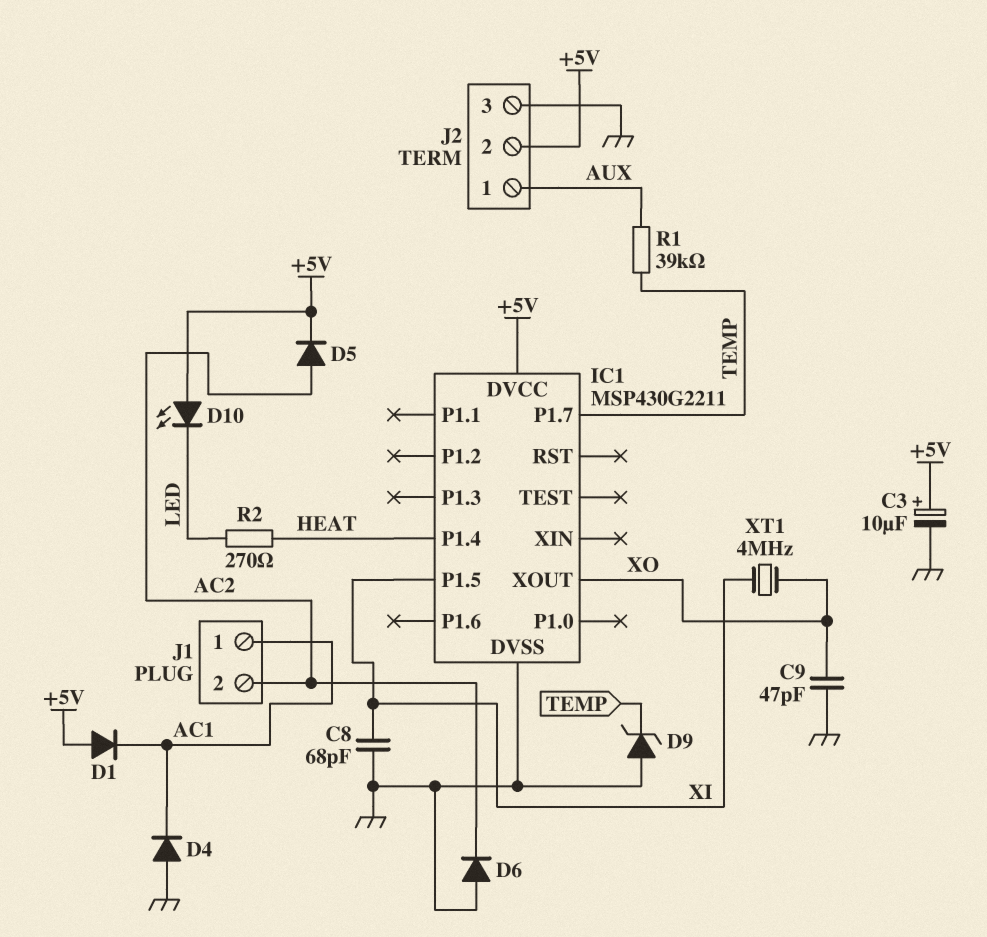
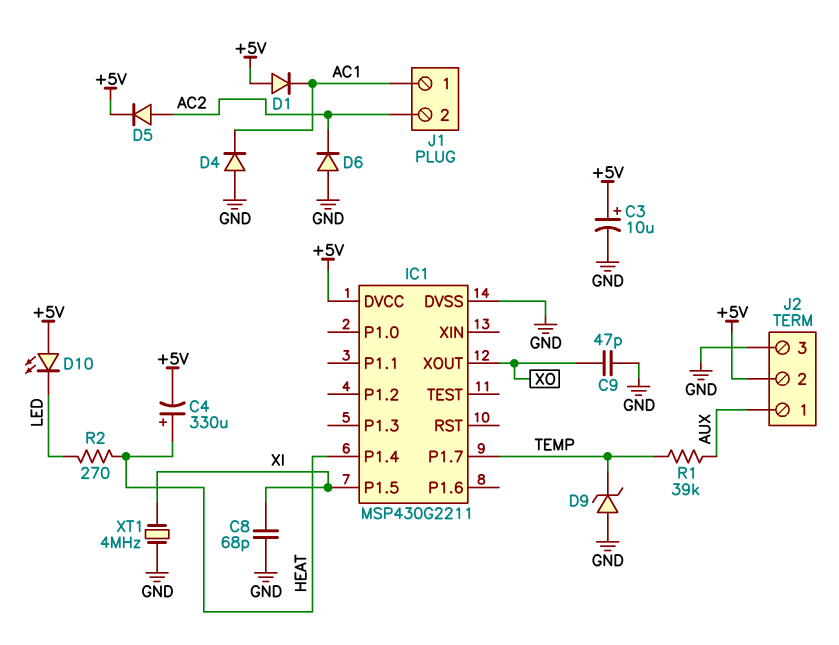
C4: none -> 330uF (plus HEAT, minus +5V)
XT1: 4MHz (XI, XO) -> 4MHz (GND, XI)

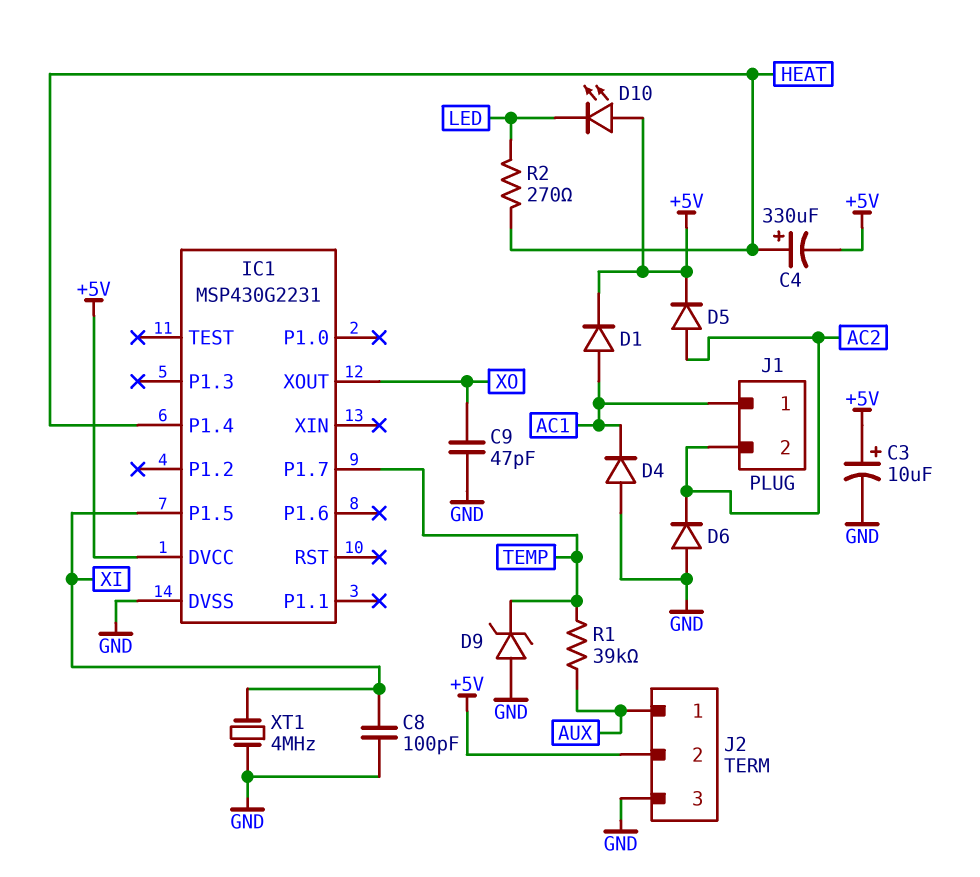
C8: 68pF (GND, XI) -> 100pF (GND, XI)
D1: diode (A +5V, K AC1) -> diode (A AC1, K +5V)
IC1: MSP430G2211 -> MSP430G2231

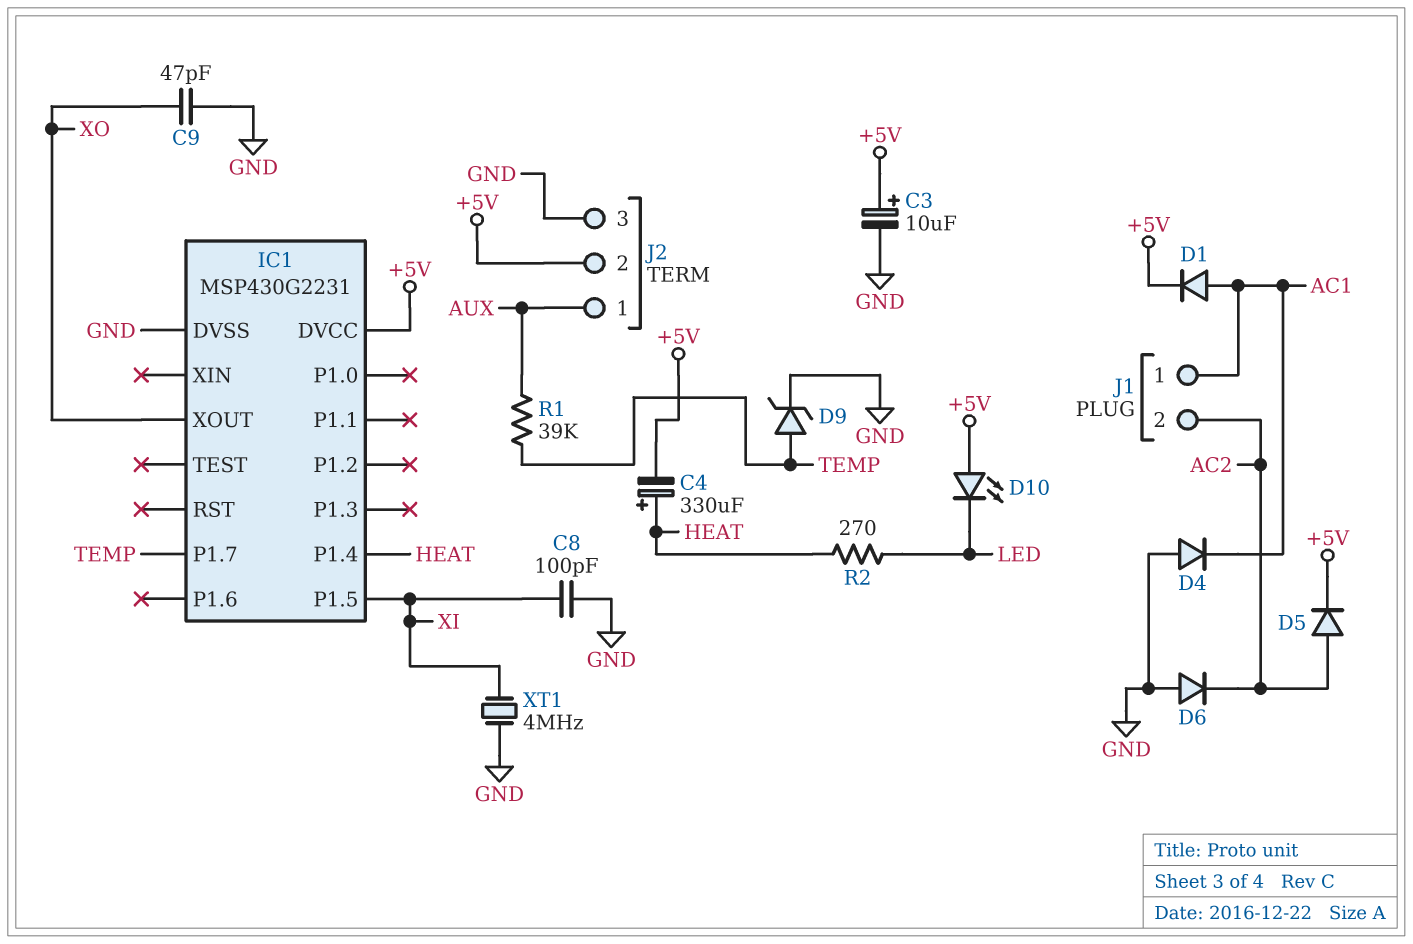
D9: zener (A GND, K TEMP) -> zener (A TEMP, K GND)

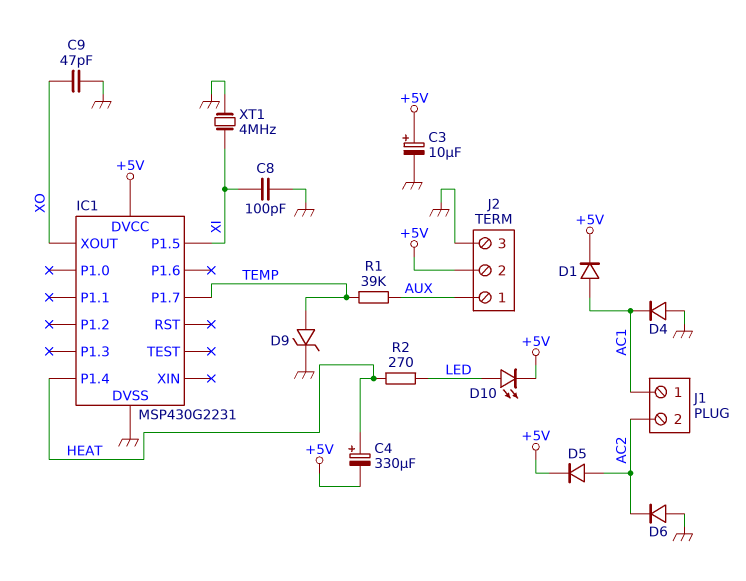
D10: LED (A +5V, K LED) -> LED (A LED, K +5V)

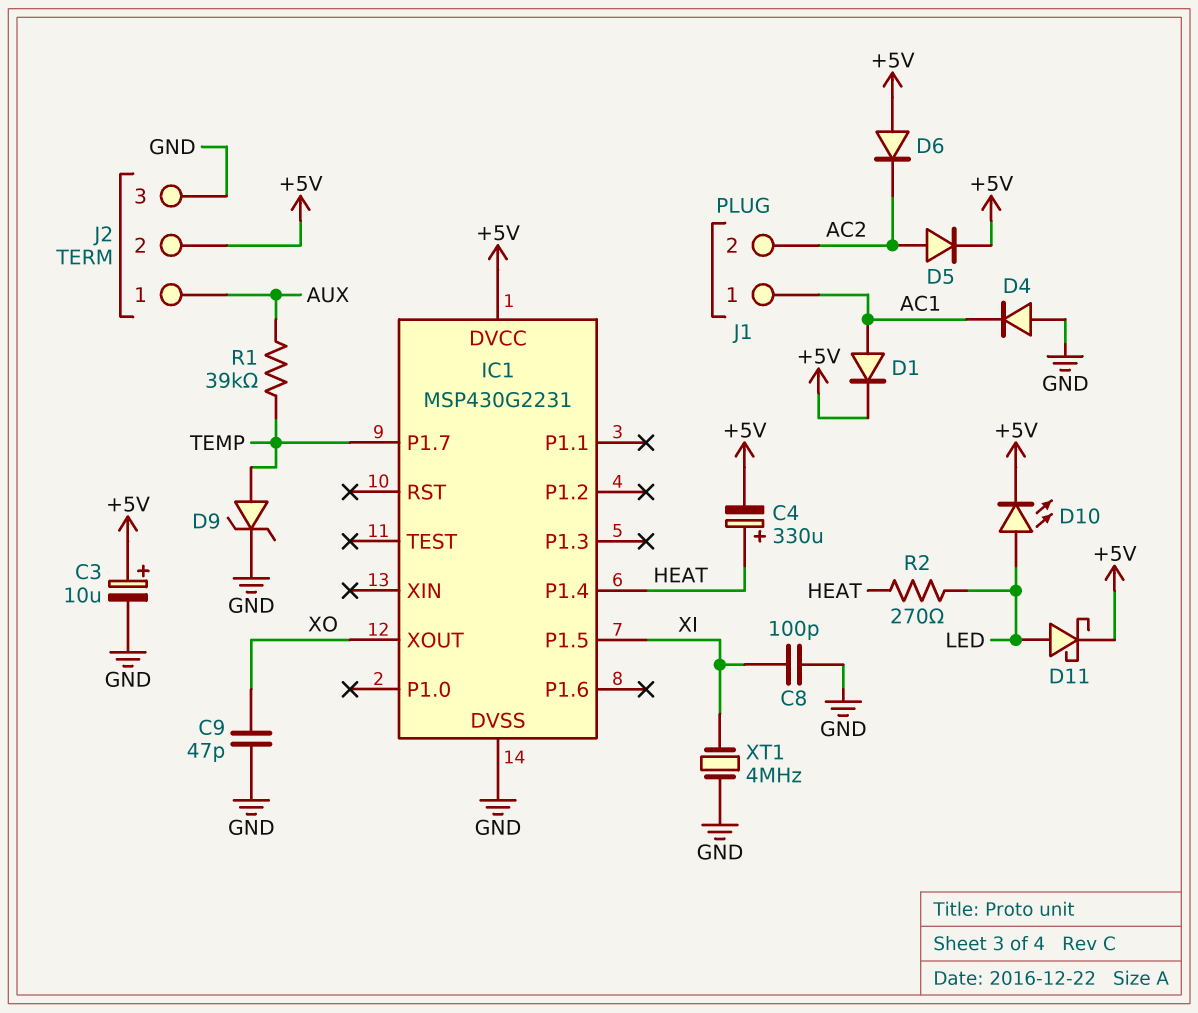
D6: diode (A GND, K AC2) -> diode (A +5V, K AC2)
D11: none -> schottky (A LED, K +5V)

